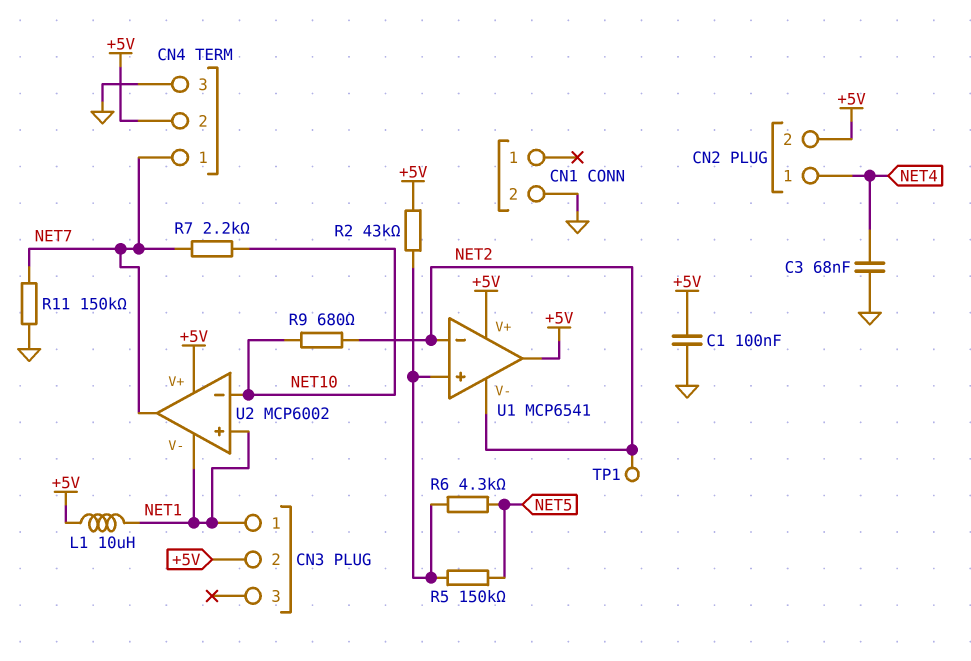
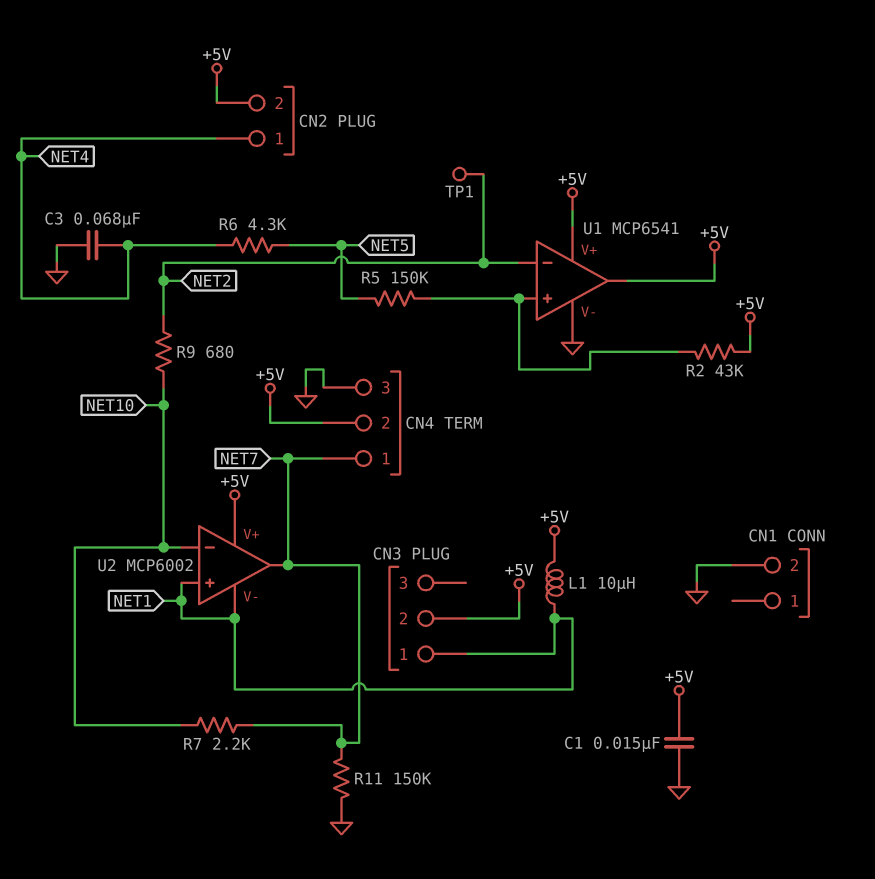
C1: 100nF (+5V, GND) -> 15nF (+5V, GND)
R6: 4.3k (NET5, U1/in+) -> 4.3k (NET4, NET5)
U1 pin V-: NET2 -> GND

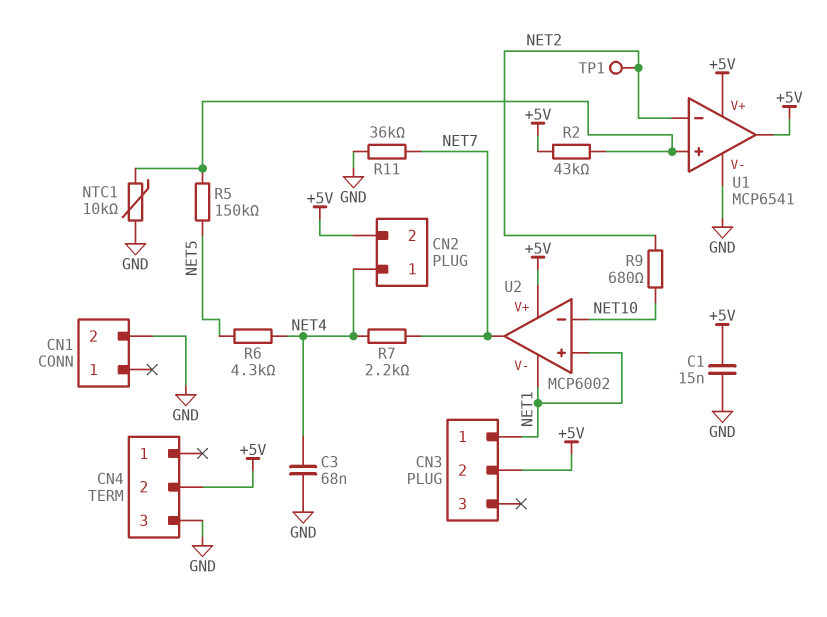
CN4 pin 1: NET7 -> none
L1: 10uH (+5V, NET1) -> none
NTC1: none -> 10k (GND, U1/in+)
R7: 2.2k (NET7, NET10) -> 2.2k (NET4, NET7)
R11: 150k (GND, NET7) -> 36k (GND, NET7)

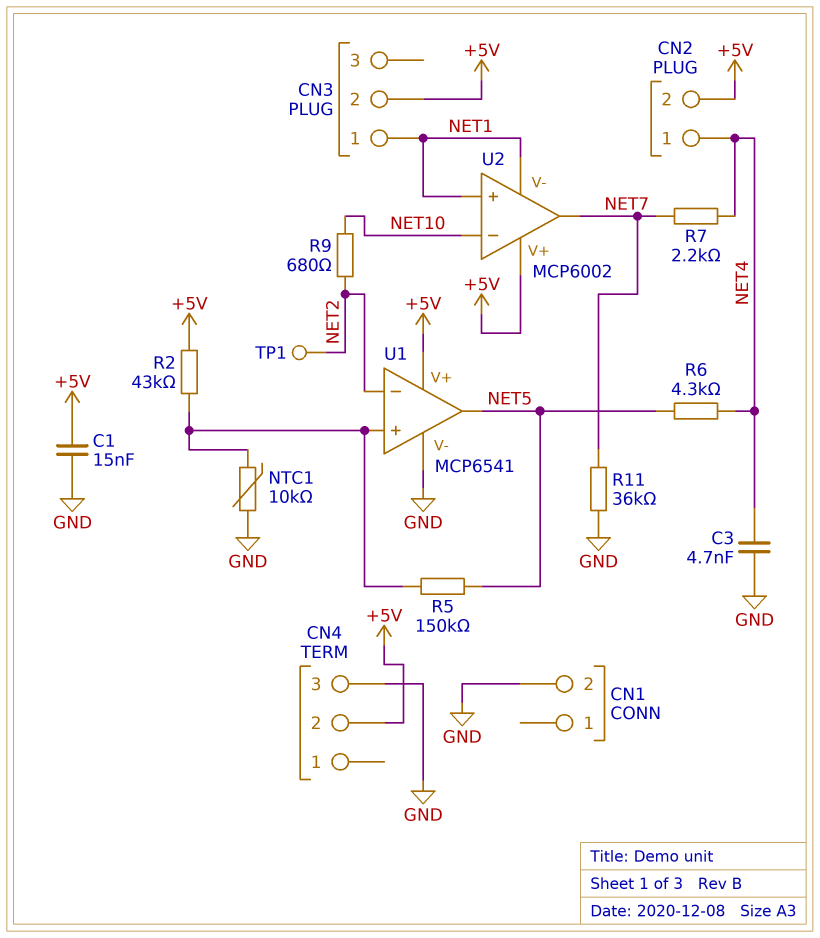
C3: 68nF (GND, NET4) -> 4.7nF (GND, NET4)
U1 pin out: +5V -> NET5

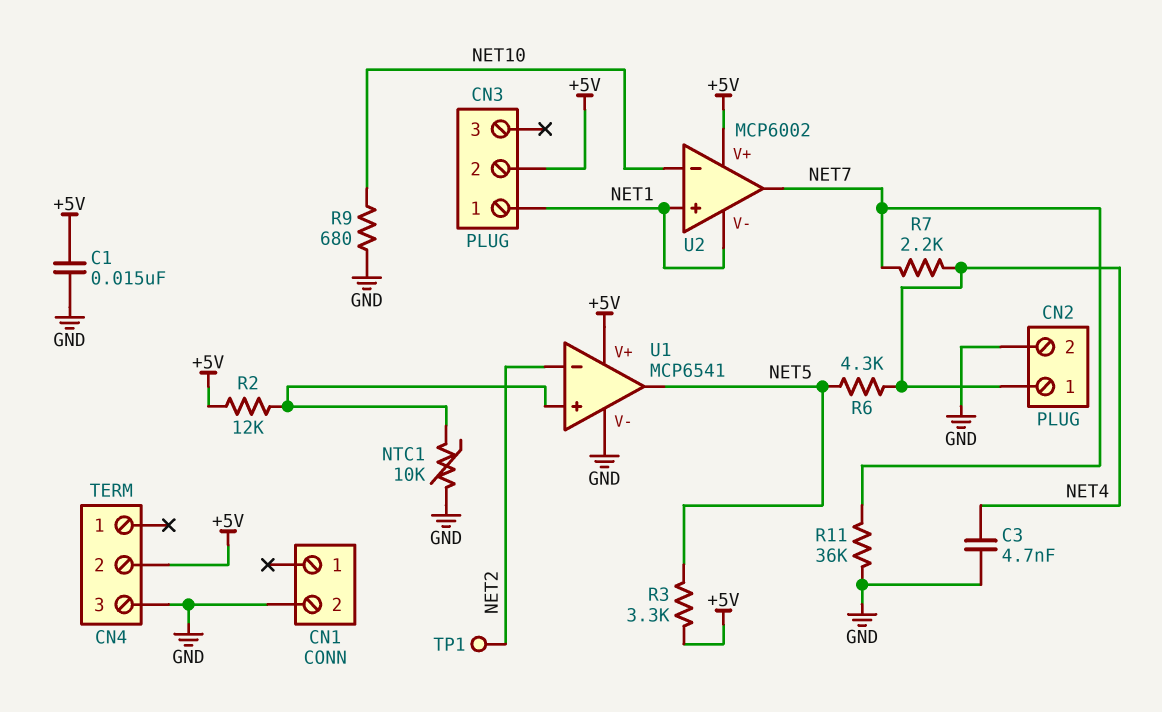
CN2 pin 2: +5V -> GND
R2: 43k (+5V, U1/in+) -> 12k (+5V, U1/in+)
R3: none -> 3.3k (+5V, NET5)
R5: 150k (NET5, U1/in+) -> none
R9: 680 (NET2, NET10) -> 680 (GND, NET10)

